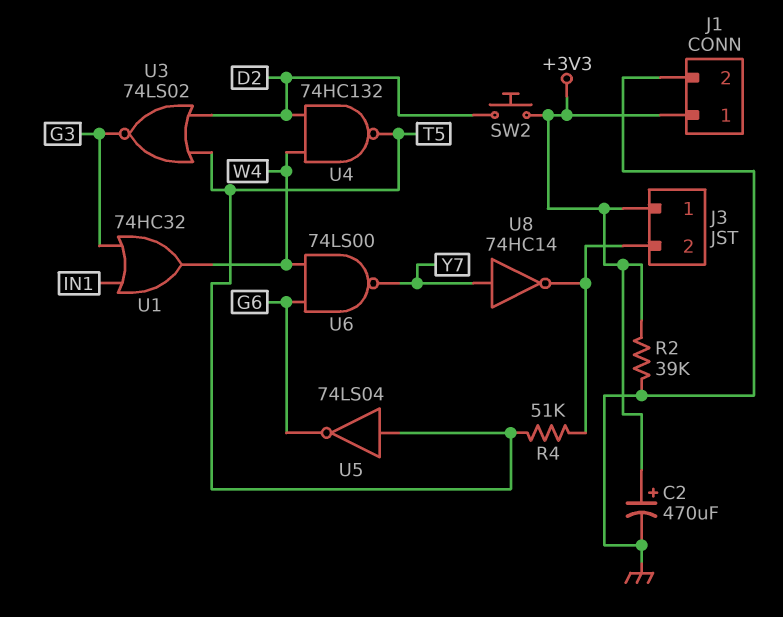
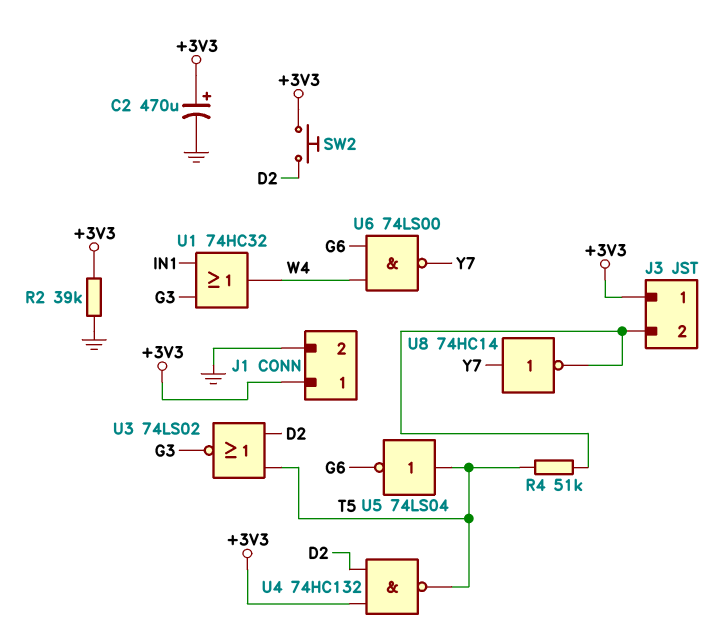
U4: NAND 74HC132 (in D2, in W4, out T5) -> NAND 74HC132 (in +3V3, in D2, out T5)

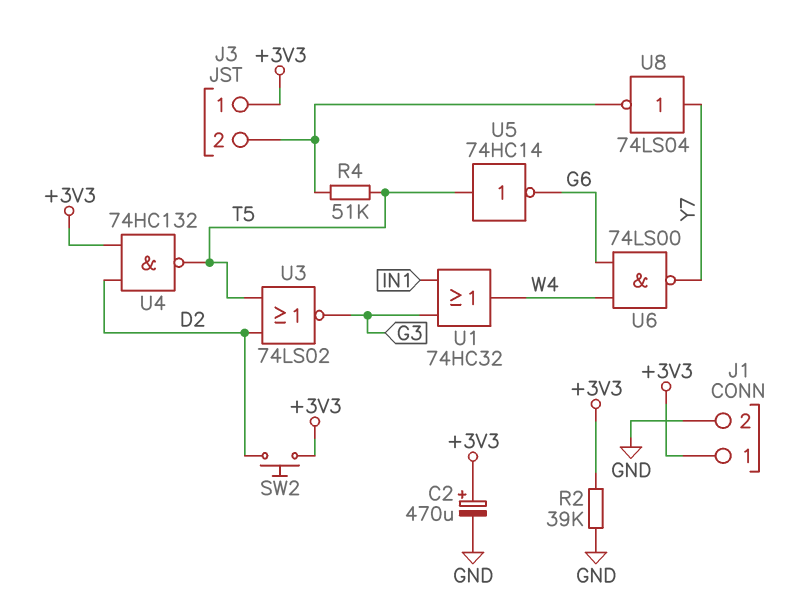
U5: NOT 74LS04 (in T5, out G6) -> NOT 74HC14 (in T5, out G6)
U8: NOT 74HC14 (in Y7, out J3/2) -> NOT 74LS04 (in Y7, out J3/2)

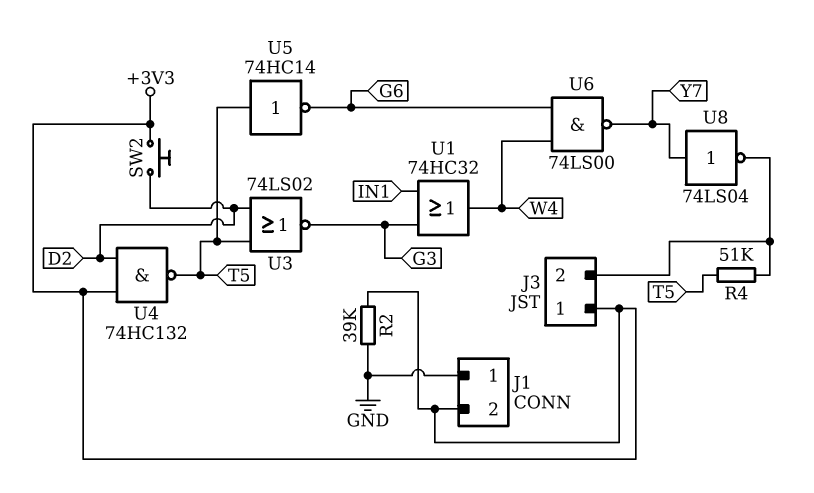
C2: 470uF (plus +3V3, minus GND) -> none
J1 pin 1: +3V3 -> GND
J1 pin 2: GND -> +3V3

